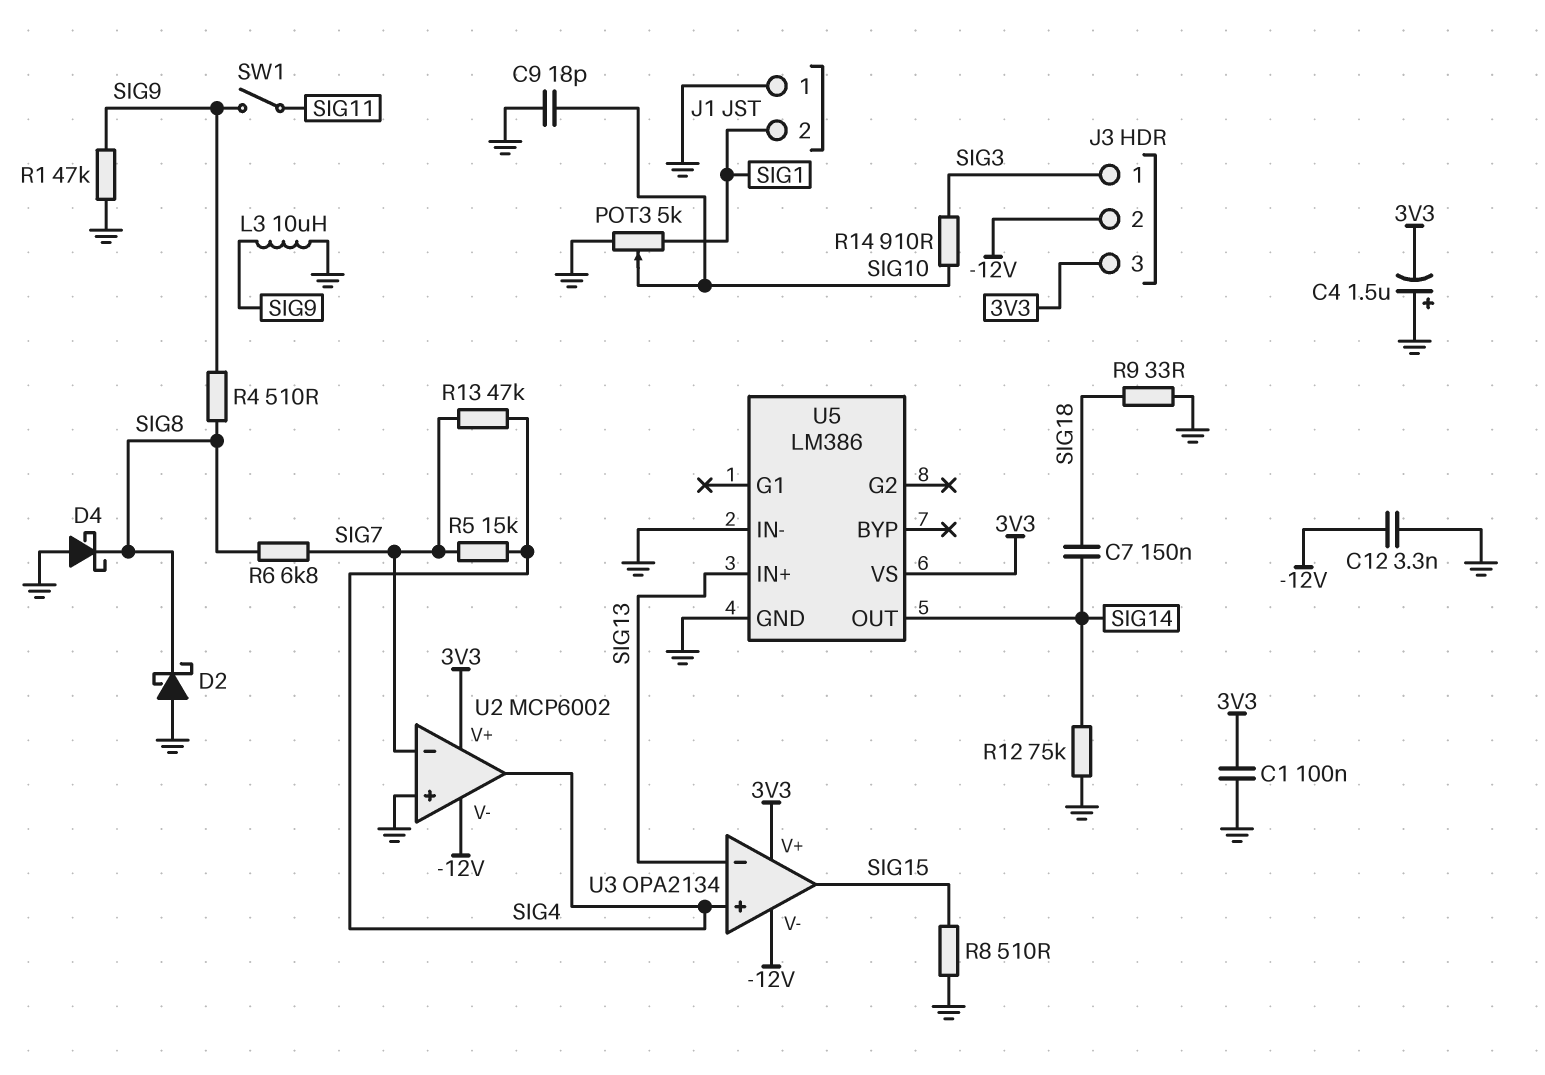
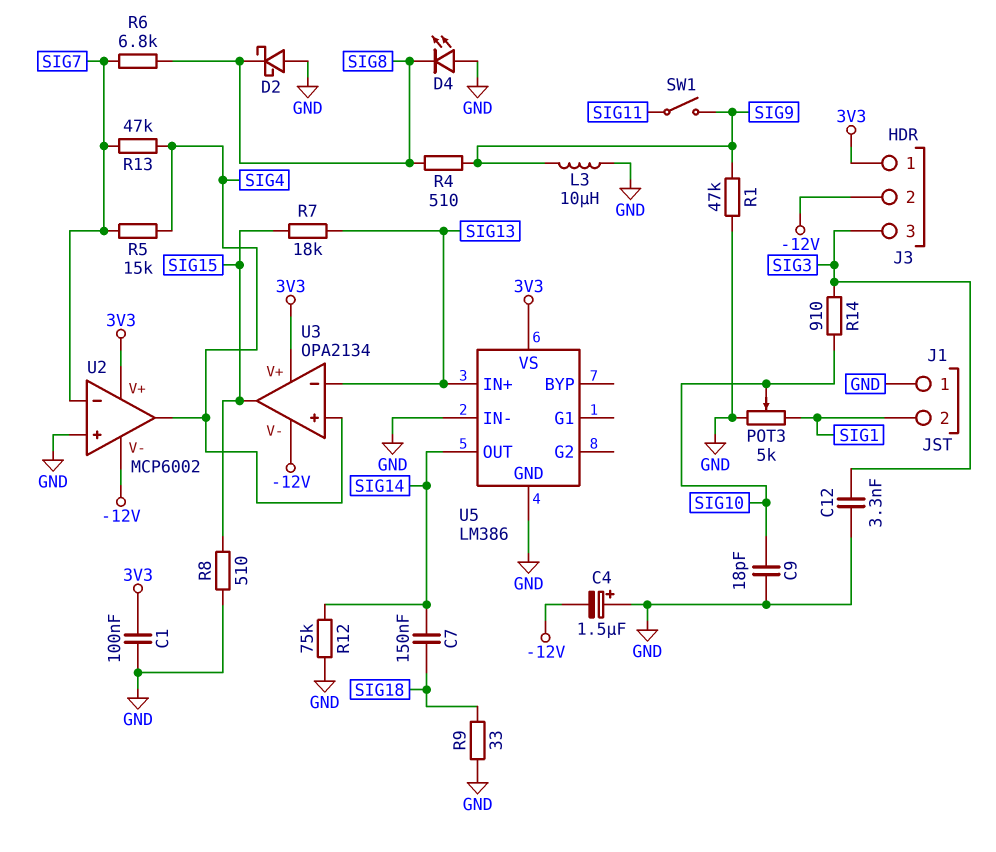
C4: 1.5uF (plus GND, minus 3V3) -> 1.5uF (plus GND, minus -12V)
C12: 3.3nF (-12V, GND) -> 3.3nF (GND, SIG3)
D4: schottky (A GND, K SIG8) -> LED (A GND, K SIG8)
J3 pin 1: SIG3 -> 3V3
J3 pin 3: 3V3 -> SIG3
R7: none -> 18k (SIG13, SIG15)

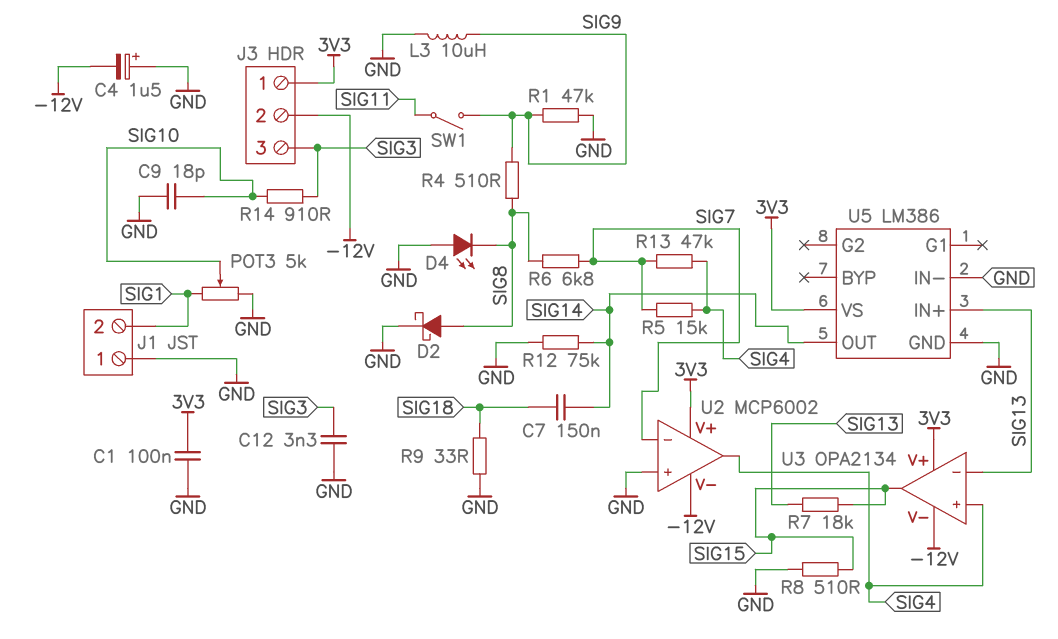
D2: schottky (A GND, K SIG8) -> schottky (A SIG8, K GND)

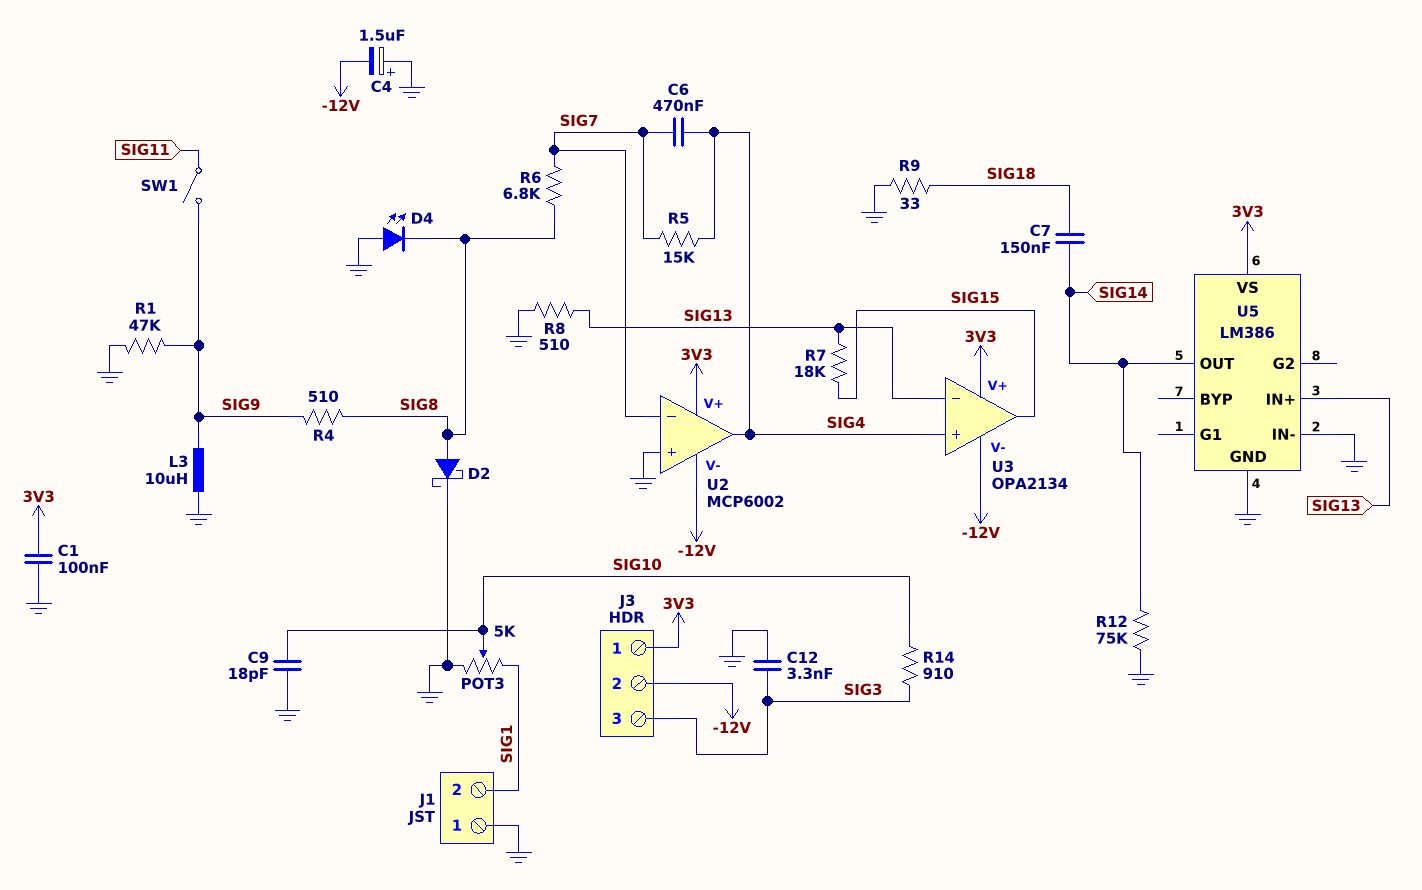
C6: none -> 470nF (SIG4, SIG7)
R8: 510 (GND, SIG15) -> 510 (GND, SIG13)
R13: 47k (SIG4, SIG7) -> none

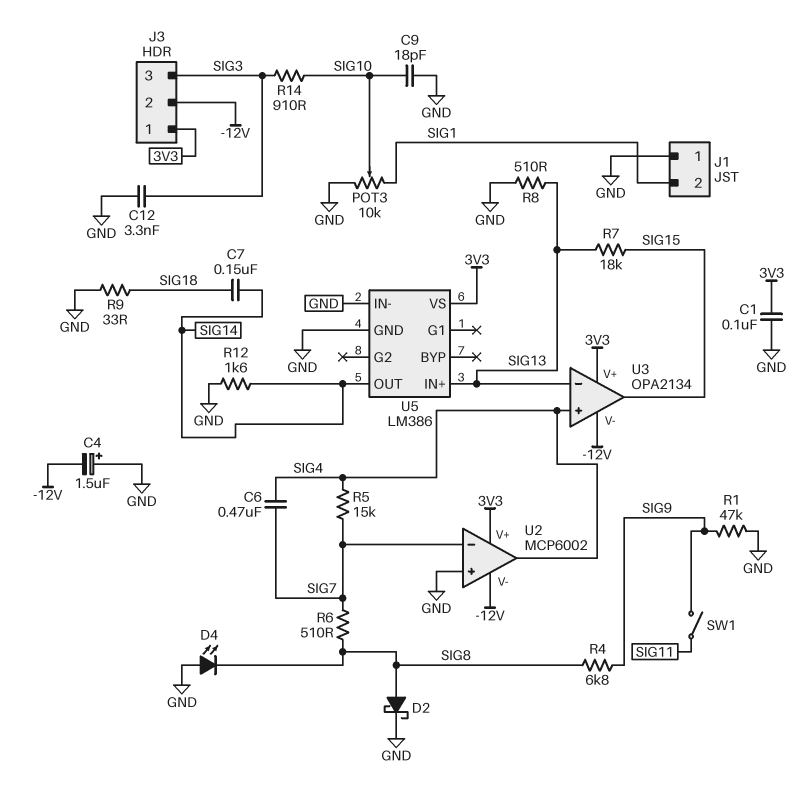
L3: 10uH (GND, SIG9) -> none
POT3: 5k (GND, SIG1, wiper SIG10) -> 10k (GND, SIG1, wiper SIG10)
R4: 510 (SIG8, SIG9) -> 6.8k (SIG8, SIG9)
R6: 6.8k (SIG7, SIG8) -> 510 (SIG7, SIG8)
R12: 75k (GND, SIG14) -> 1.6k (GND, SIG14)

